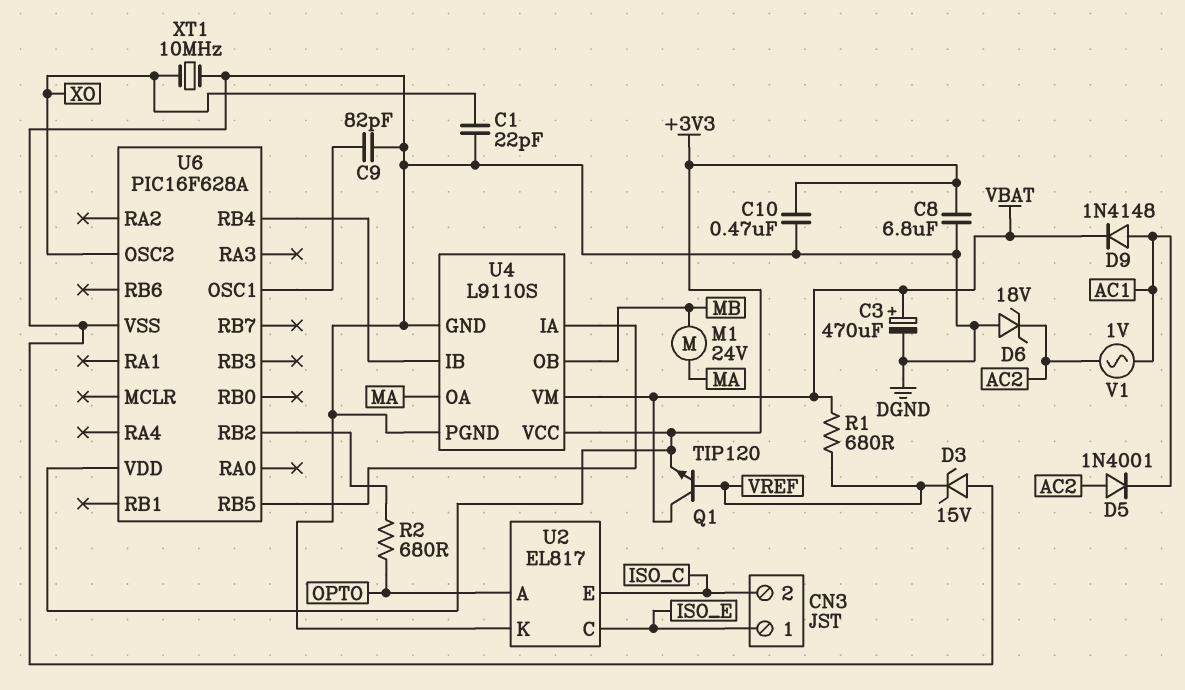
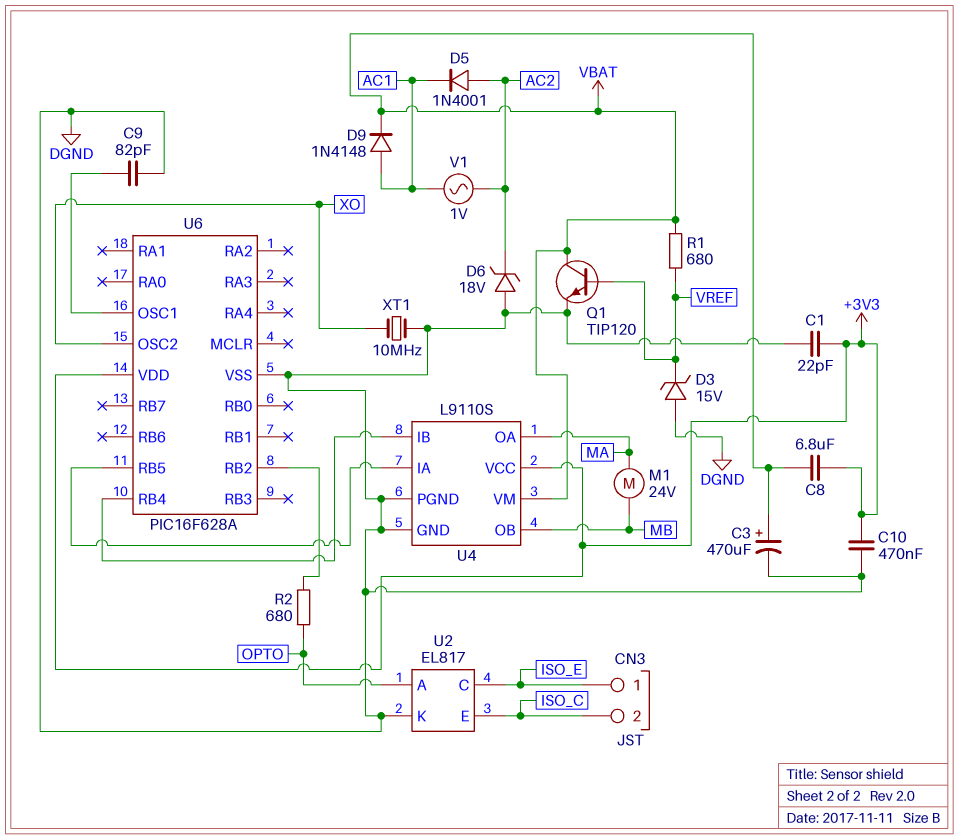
C1: 22pF (DGND, XO) -> 22pF (+3V3, DGND)
C8: 6.8uF (+3V3, DGND) -> 6.8uF (+3V3, VBAT)
Q1: NPN TIP120 (B VREF, C VBAT, E +3V3) -> NPN TIP120 (B VREF, C VBAT, E DGND)

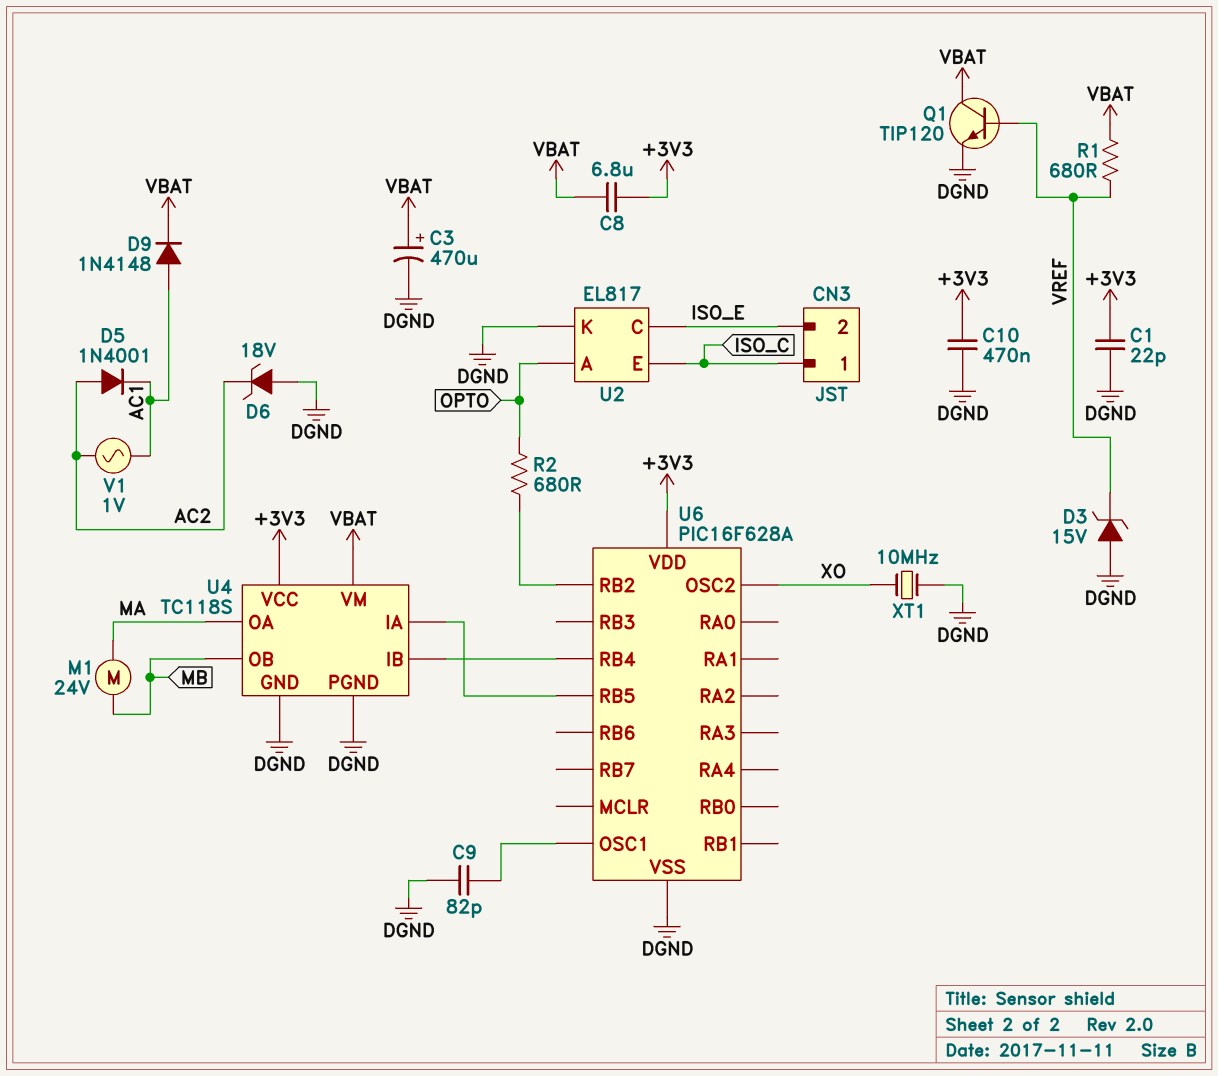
CN3 pin 1: ISO_E -> ISO_C
CN3 pin 2: ISO_C -> ISO_E
U4: L9110S -> TC118S

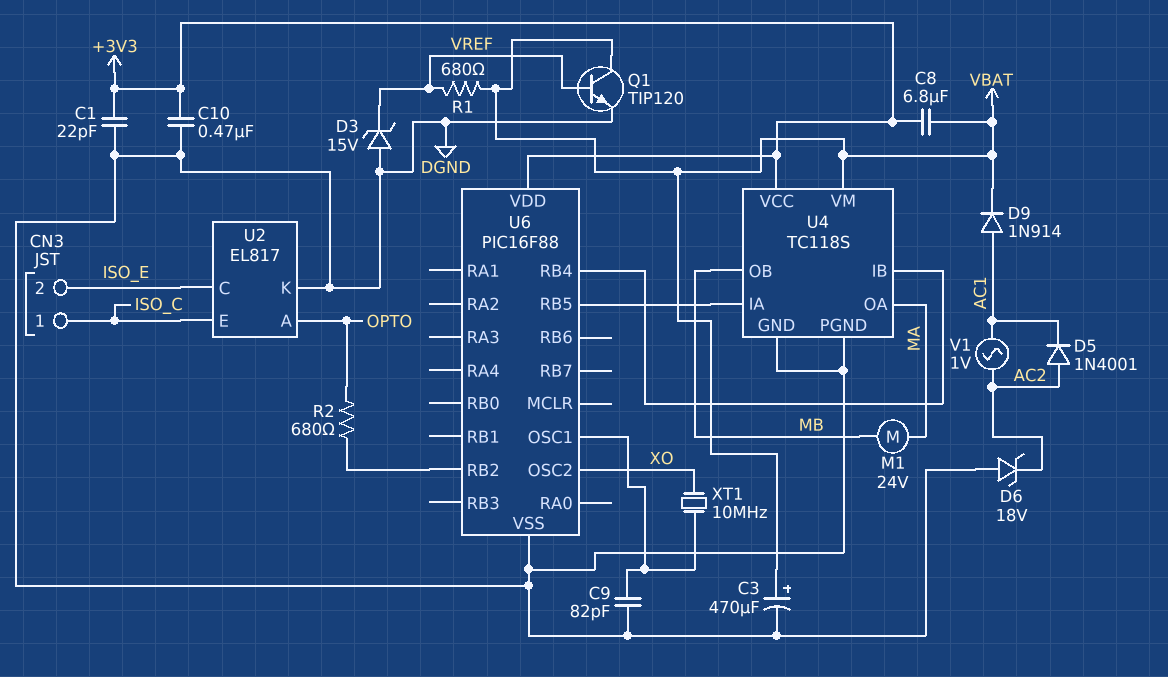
D9: diode 1N4148 (A AC1, K VBAT) -> diode 1N914 (A AC1, K VBAT)
U6: PIC16F628A -> PIC16F88
XT1: 10MHz (DGND, XO) -> 10MHz (U6/OSC1, XO)

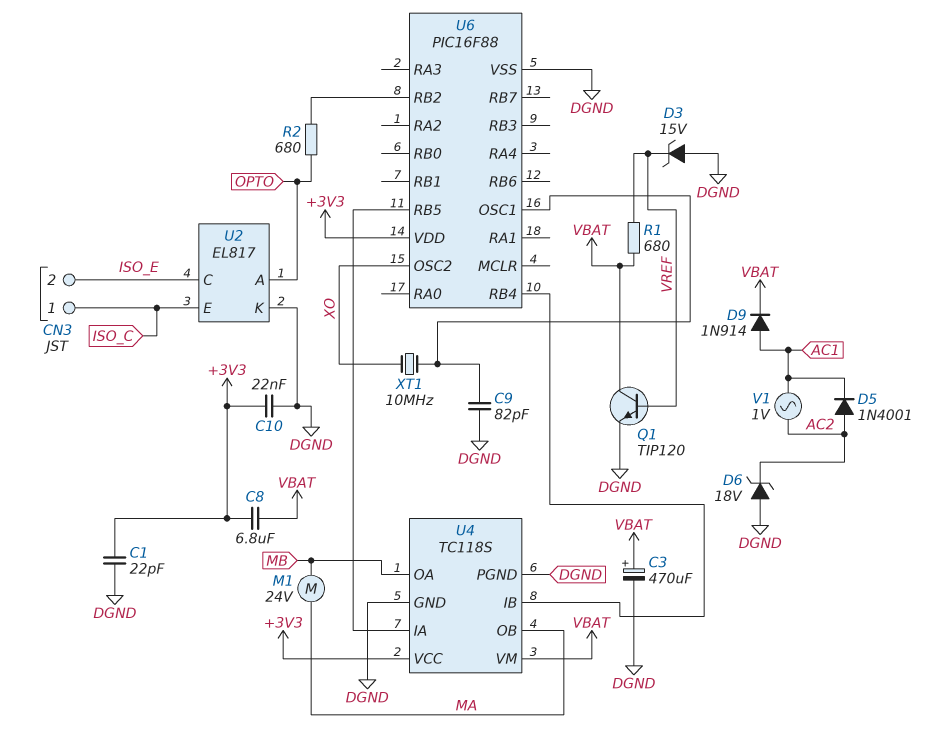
C10: 470nF (+3V3, DGND) -> 22nF (+3V3, DGND)
U4 pin OA: MA -> MB
U4 pin OB: MB -> MA

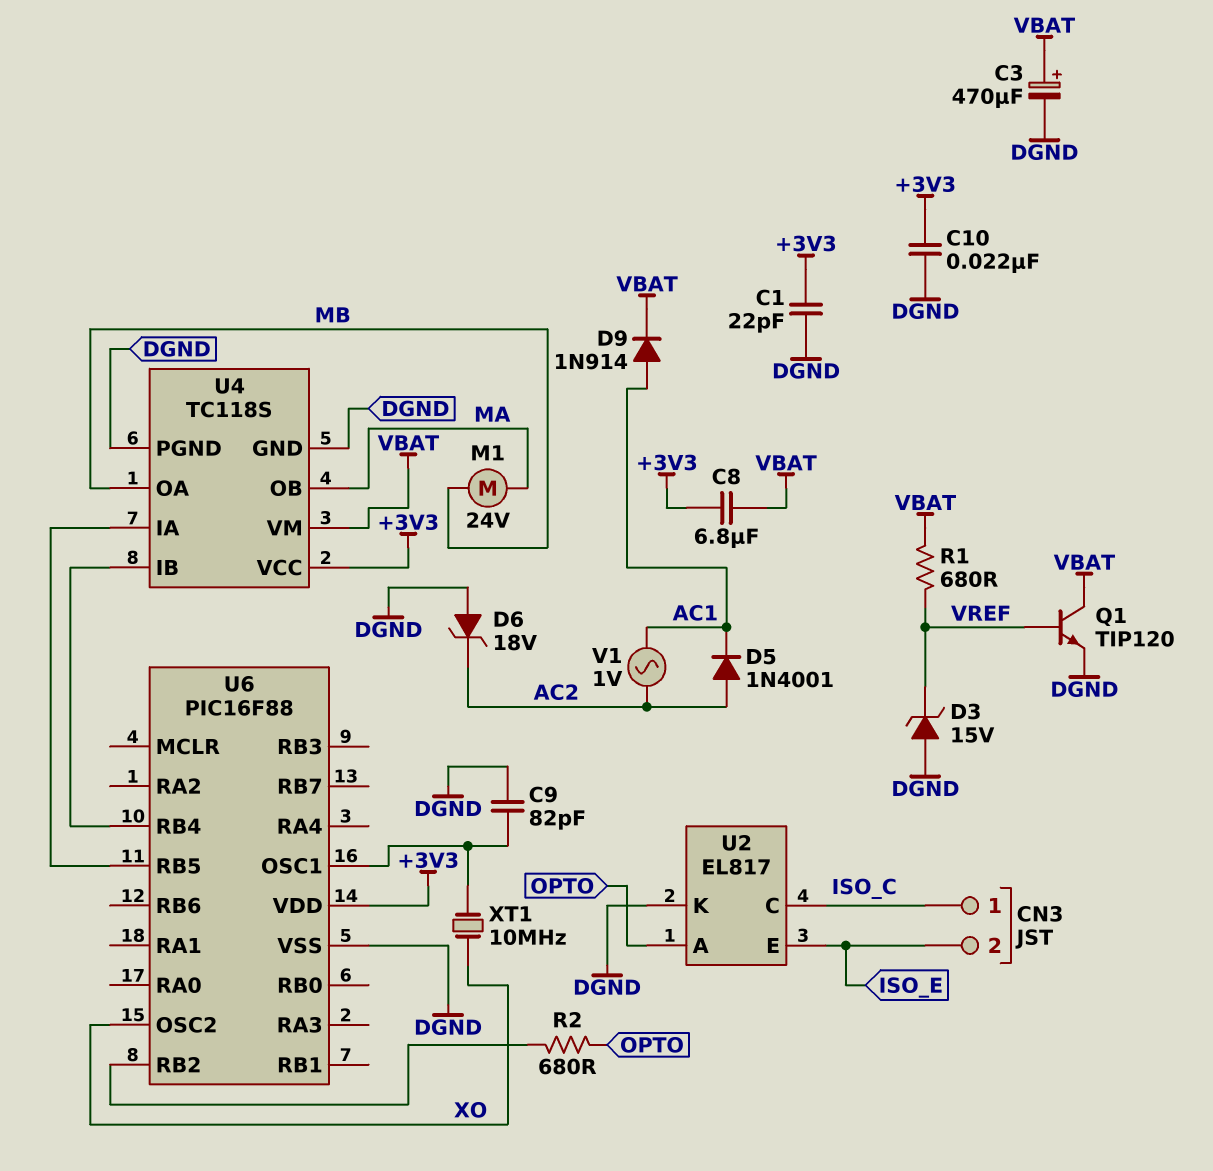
U2 pin C: ISO_E -> ISO_C
U2 pin E: ISO_C -> ISO_E

